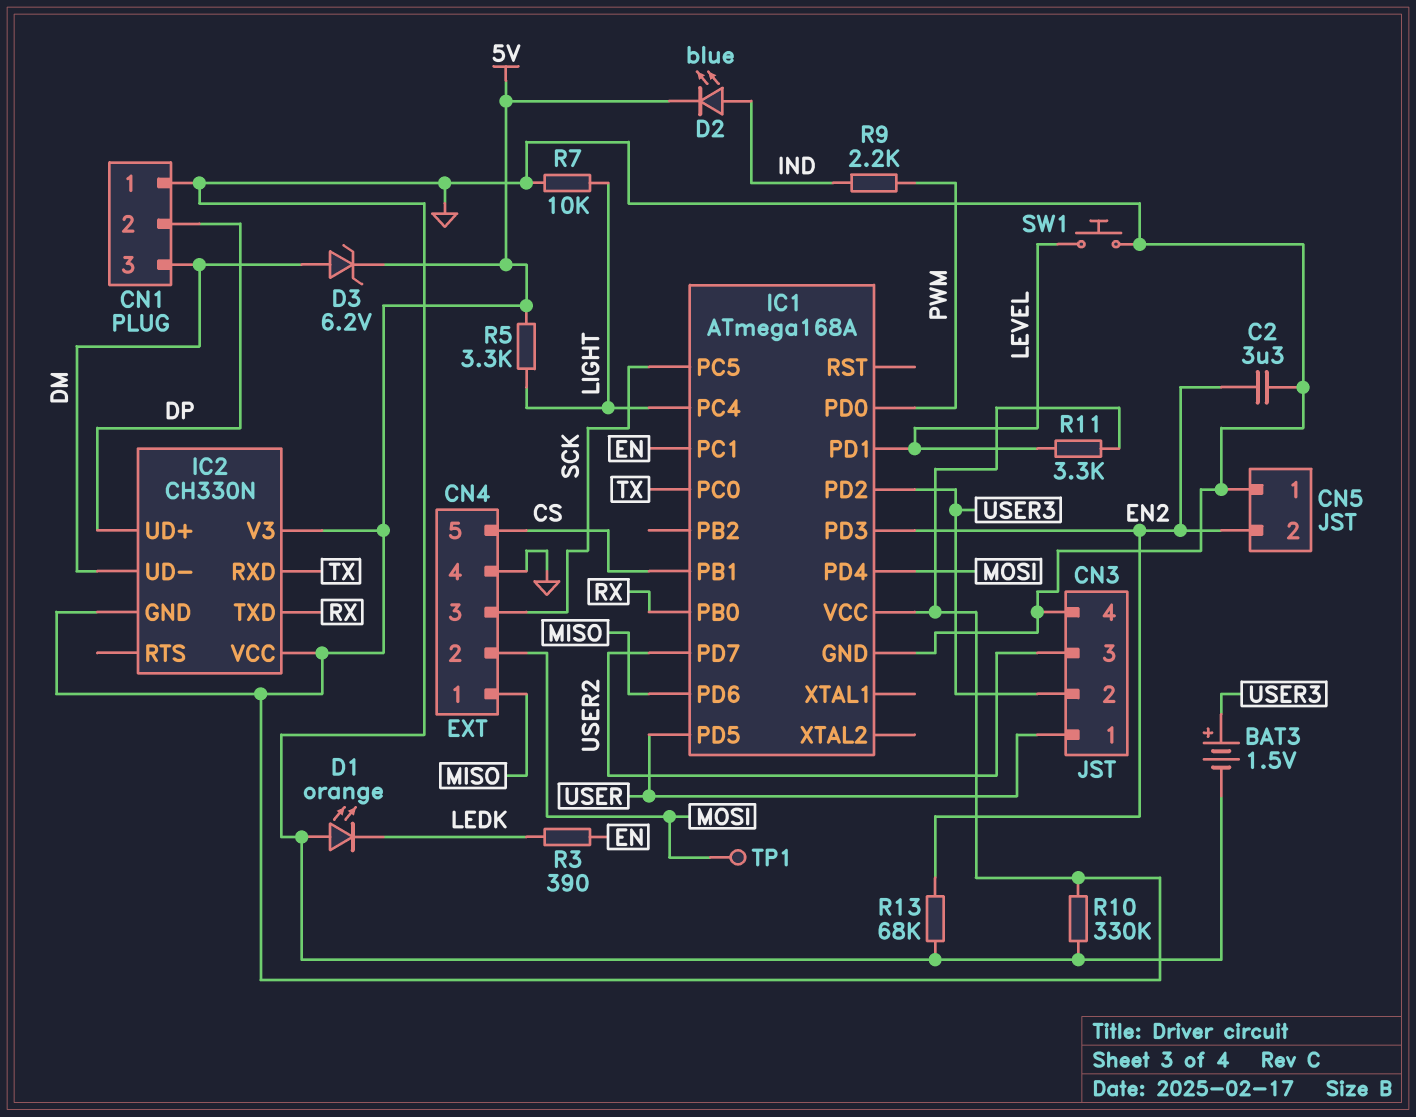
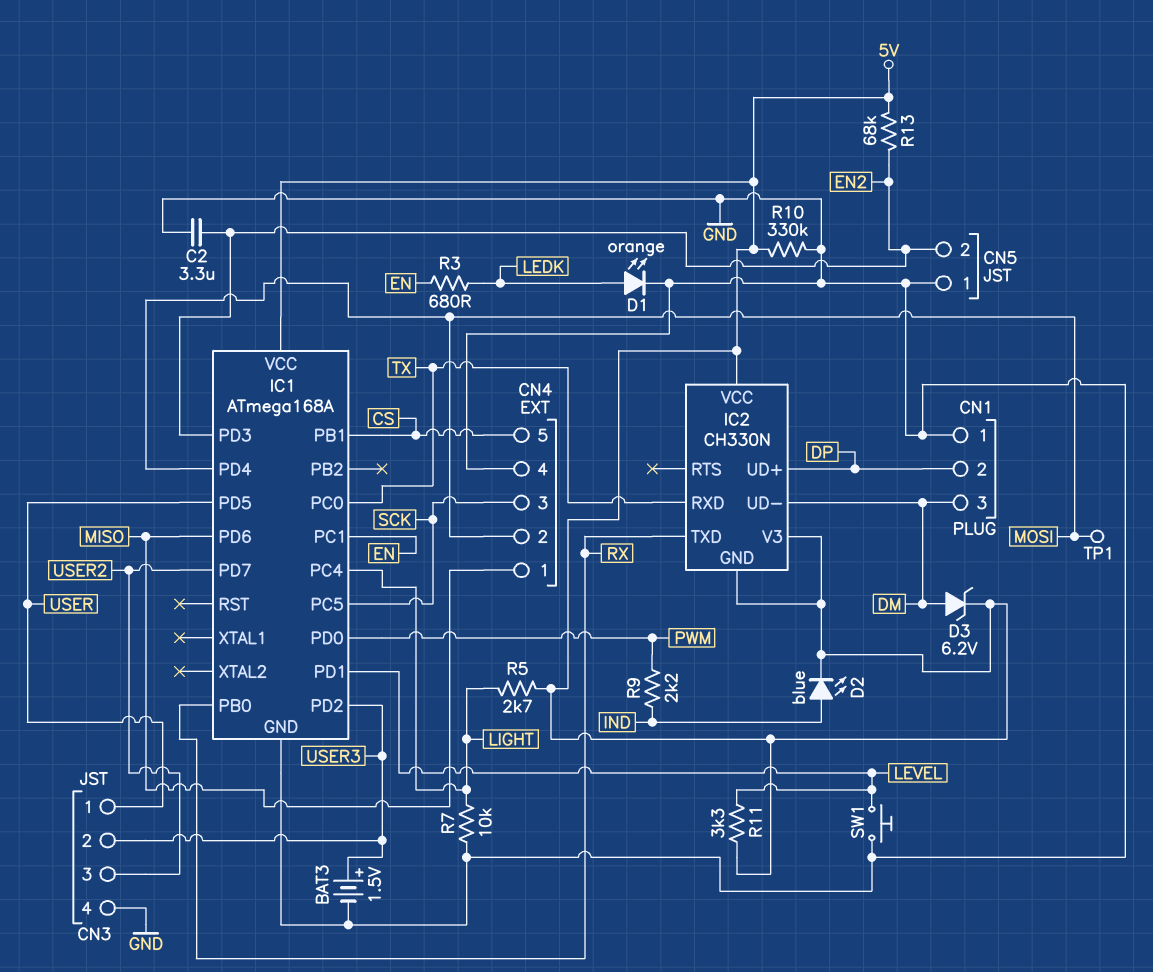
D1: LED orange (A GND, K LEDK) -> LED orange (A LEDK, K GND)
R3: 390 (EN, LEDK) -> 680 (EN, LEDK)
R5: 3.3k (5V, LIGHT) -> 2.7k (5V, LIGHT)
R13: 68k (EN2, GND) -> 68k (5V, EN2)

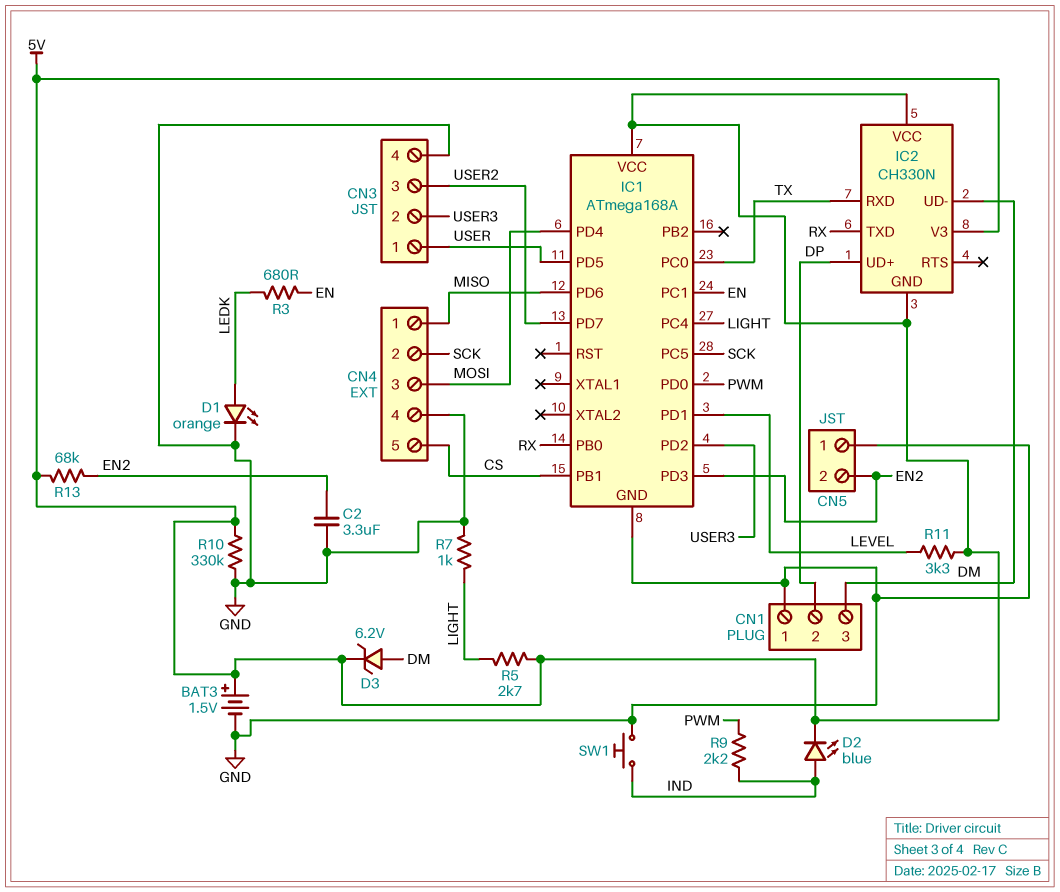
BAT3: 1.5V (plus USER3, minus GND) -> 1.5V (plus 5V, minus GND)
CN4 pin 2: MOSI -> SCK
CN4 pin 3: SCK -> MOSI
R7: 10k (GND, LIGHT) -> 1k (GND, LIGHT)
SW1: button (GND, LEVEL) -> button (GND, IND)
TP1: test point (MOSI) -> none

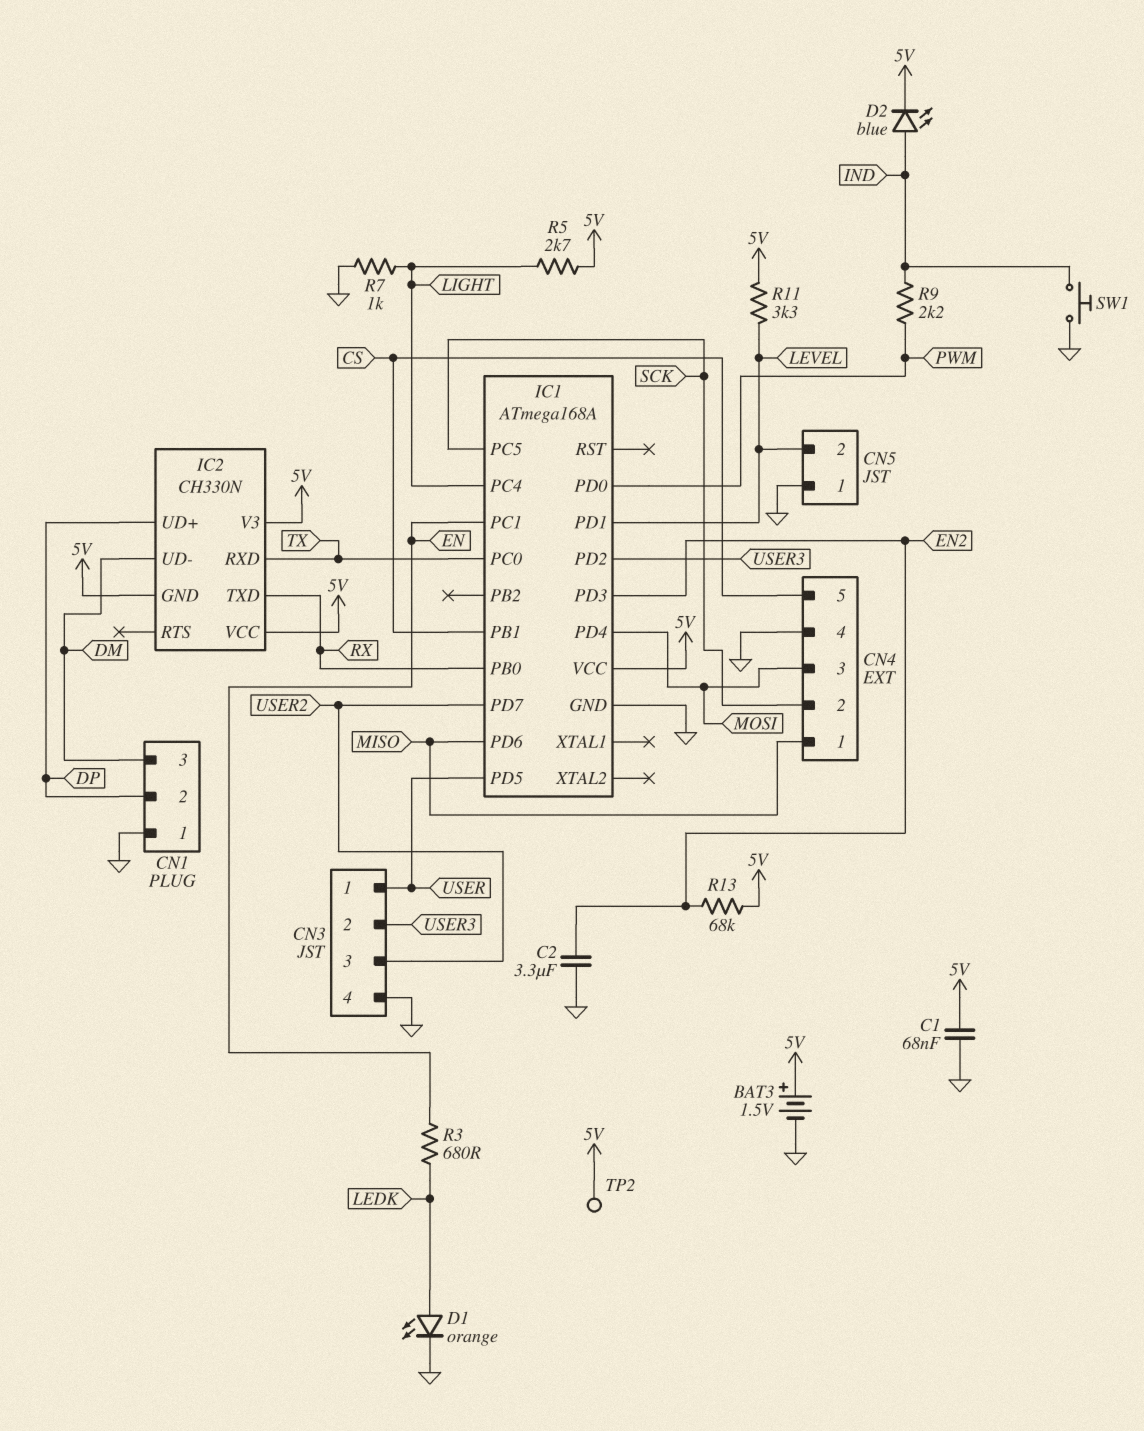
C1: none -> 68nF (5V, GND)
CN5 pin 2: EN2 -> LEVEL
D3: zener 6.2V (A DM, K 5V) -> none
R10: 330k (5V, GND) -> none
TP2: none -> test point (5V)

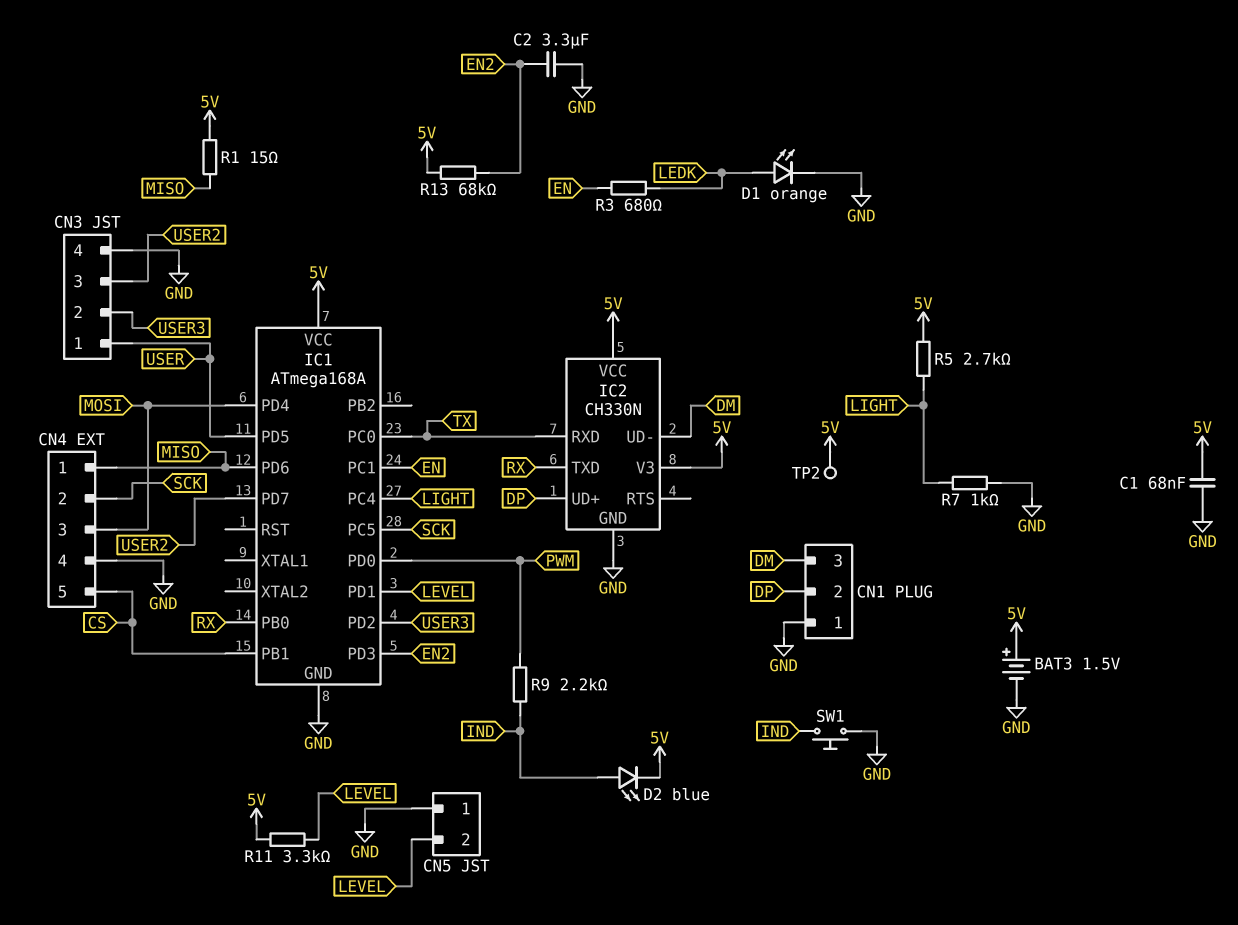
IC2 pin GND: 5V -> GND
R1: none -> 15 (5V, MISO)

